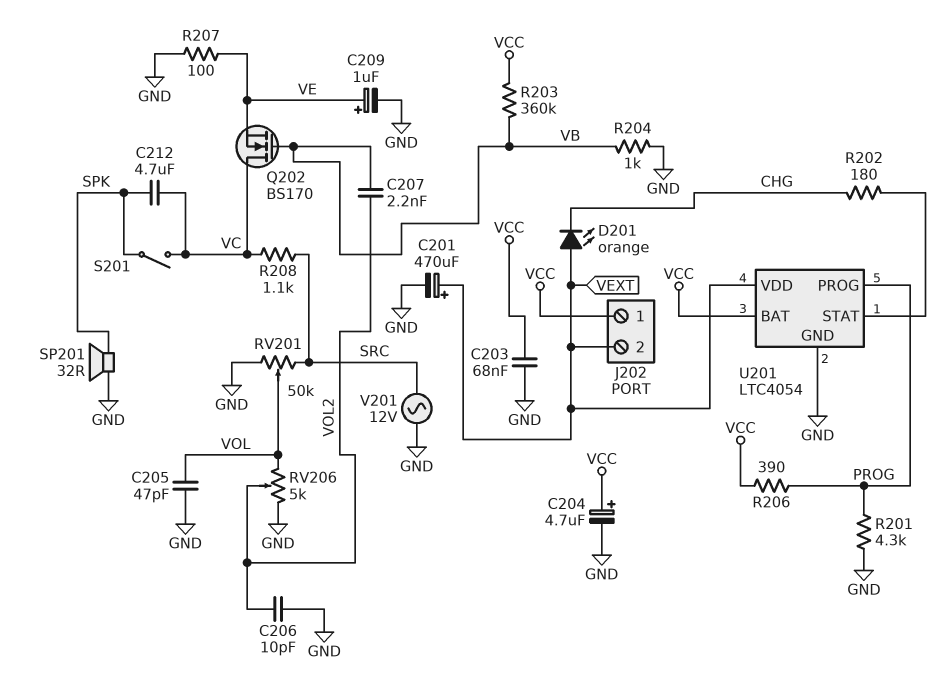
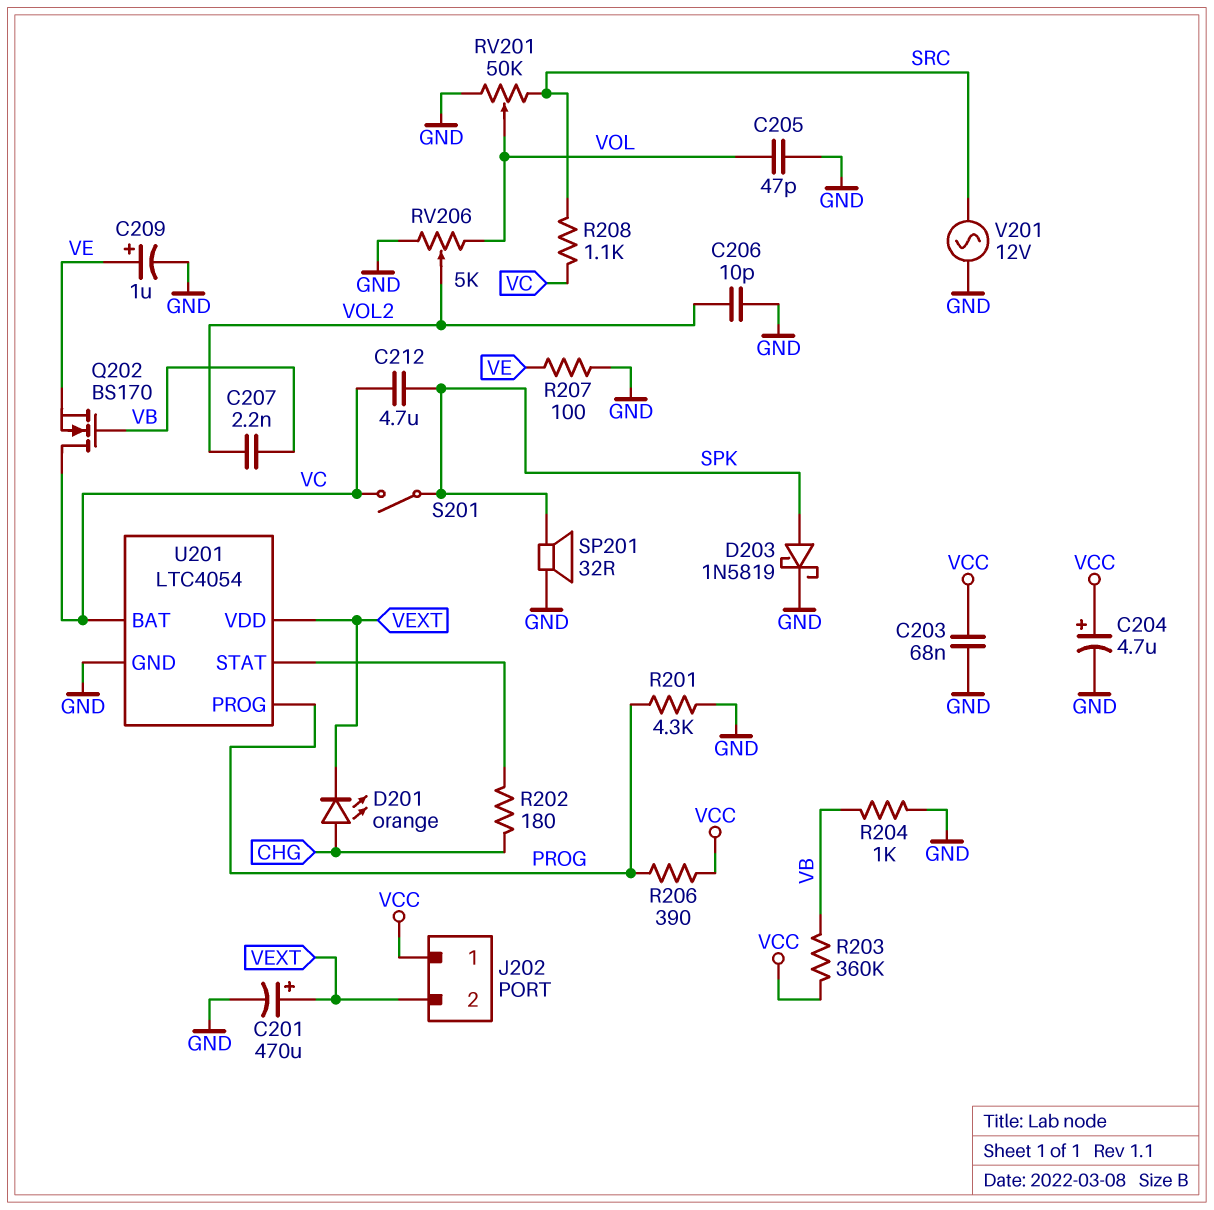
D201: LED orange (A VEXT, K CHG) -> LED orange (A CHG, K VEXT)
D203: none -> schottky 1N5819 (A SPK, K GND)
U201 pin BAT: VCC -> VC

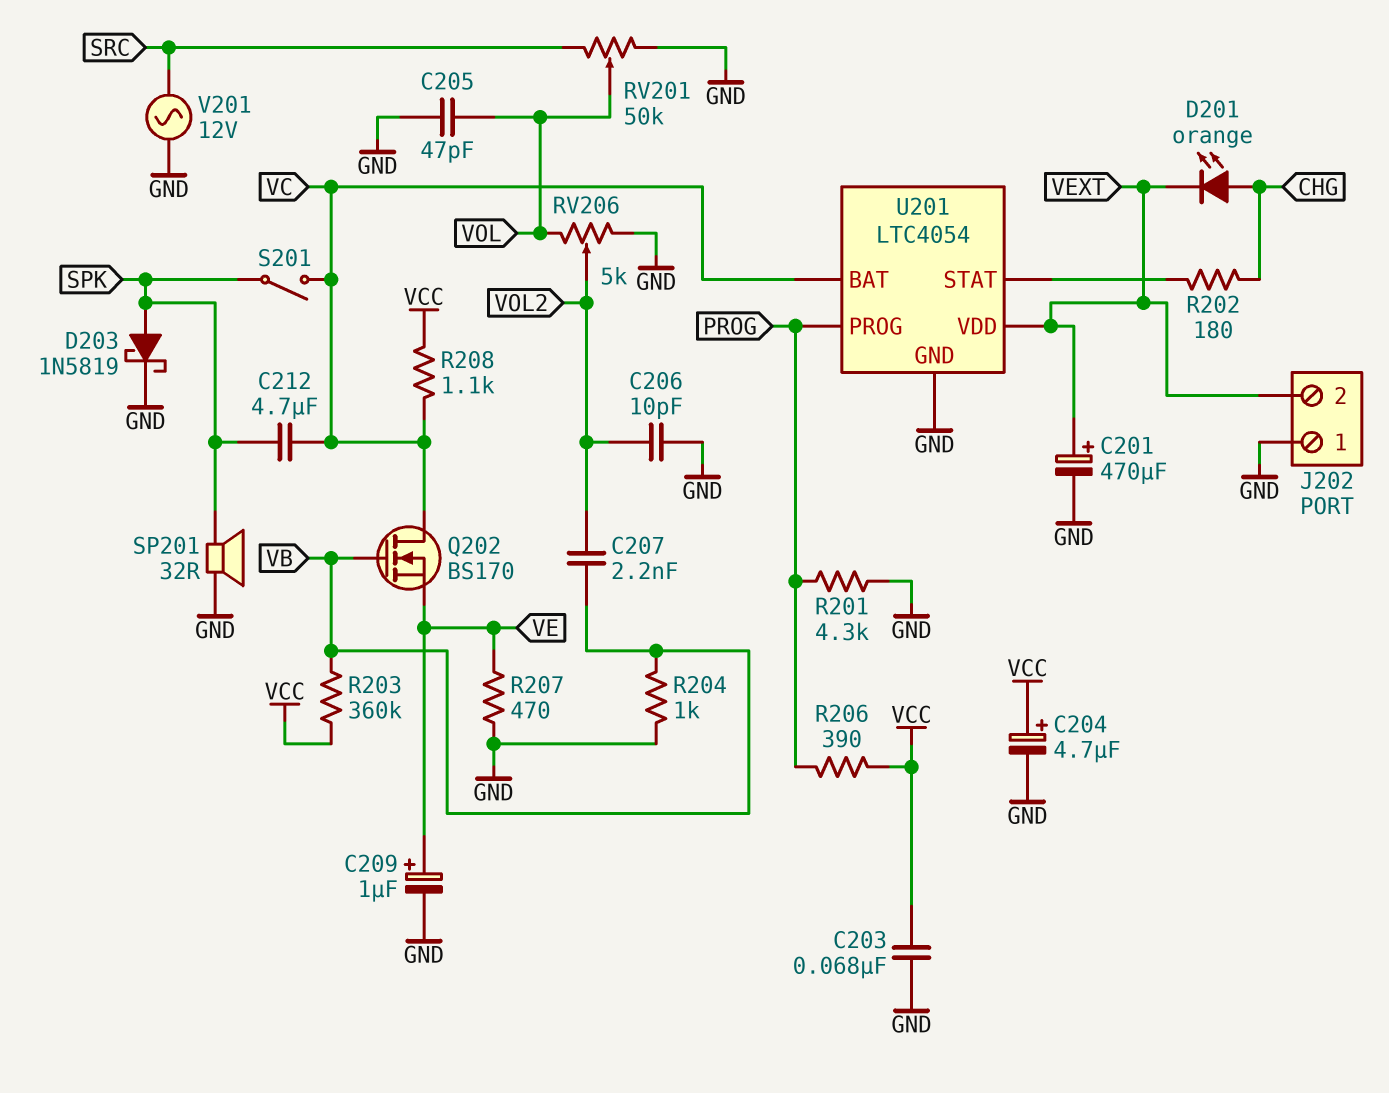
J202 pin 1: VCC -> GND
R207: 100 (GND, VE) -> 470 (GND, VE)
R208: 1.1k (SRC, VC) -> 1.1k (VC, VCC)

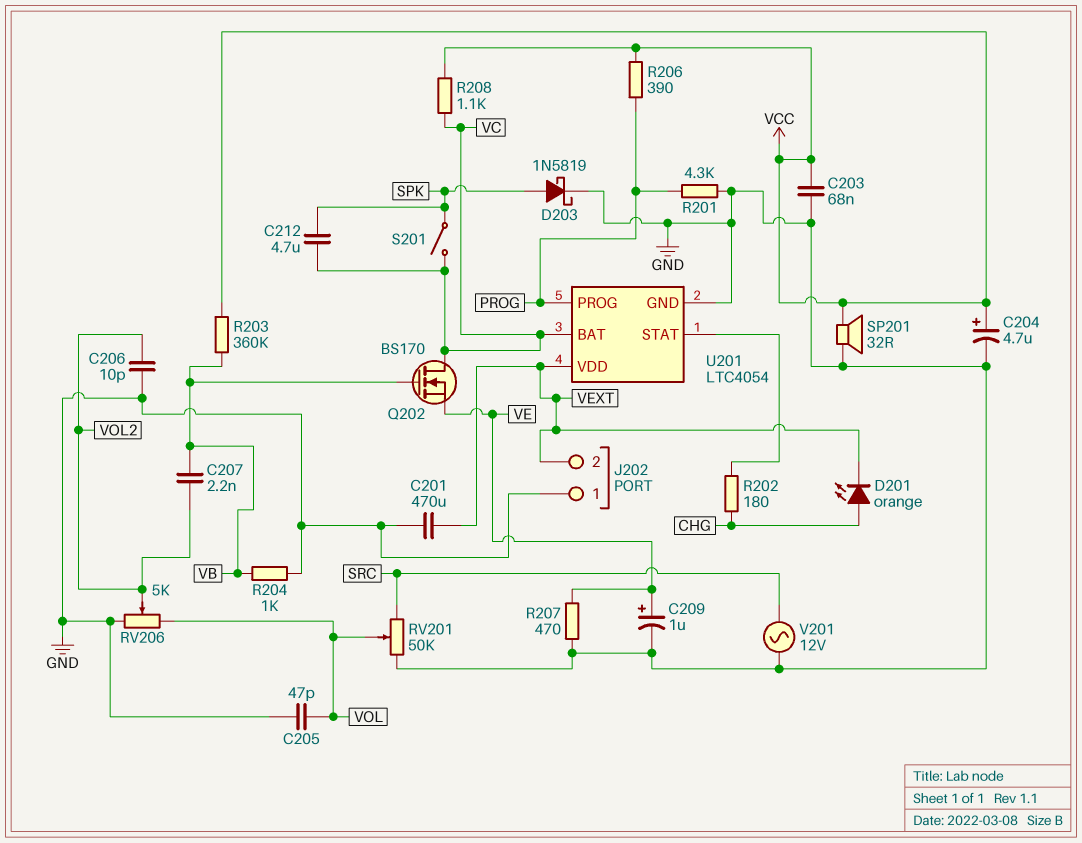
C201: 470uF (plus VEXT, minus GND) -> 470uF (GND, VEXT)
SP201: speaker 32R (GND, SPK) -> speaker 32R (GND, VCC)

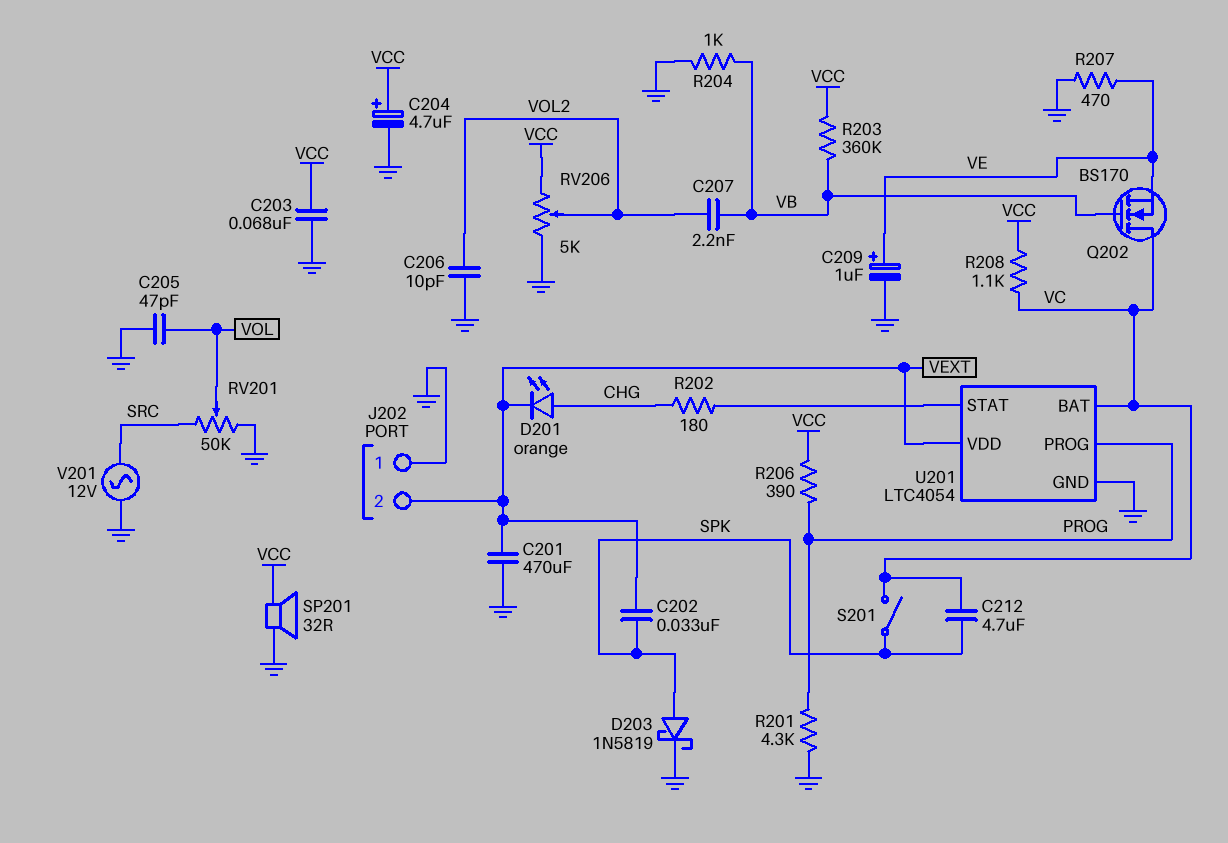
C202: none -> 33nF (SPK, VEXT)
RV206: 5k (GND, VOL, wiper VOL2) -> 5k (GND, VCC, wiper VOL2)

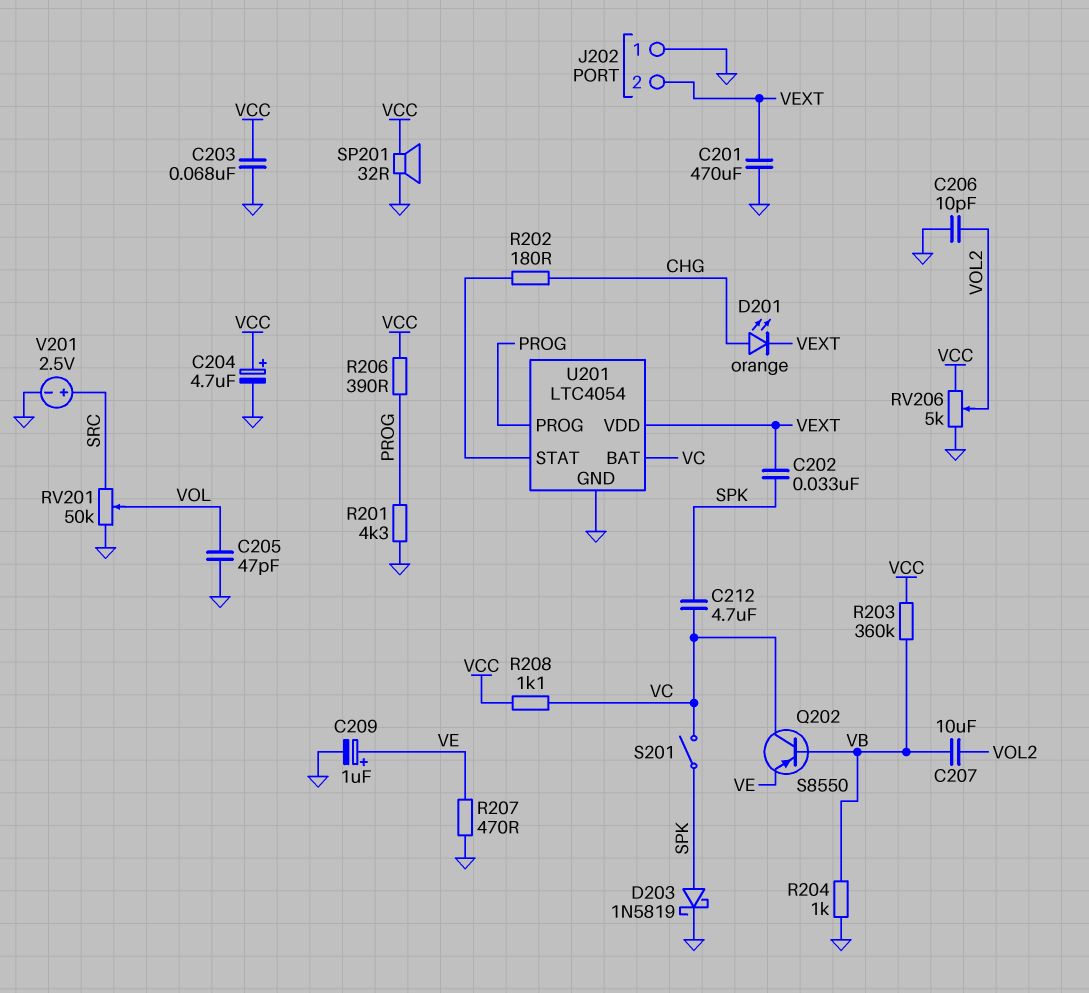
C207: 2.2nF (VB, VOL2) -> 10uF (VB, VOL2)
Q202: NMOS BS170 (G VB, D VC, S VE) -> PNP S8550 (B VB, C VC, E VE)
V201: AC 12V (GND, SRC) -> 2.5V (plus SRC, minus GND)

